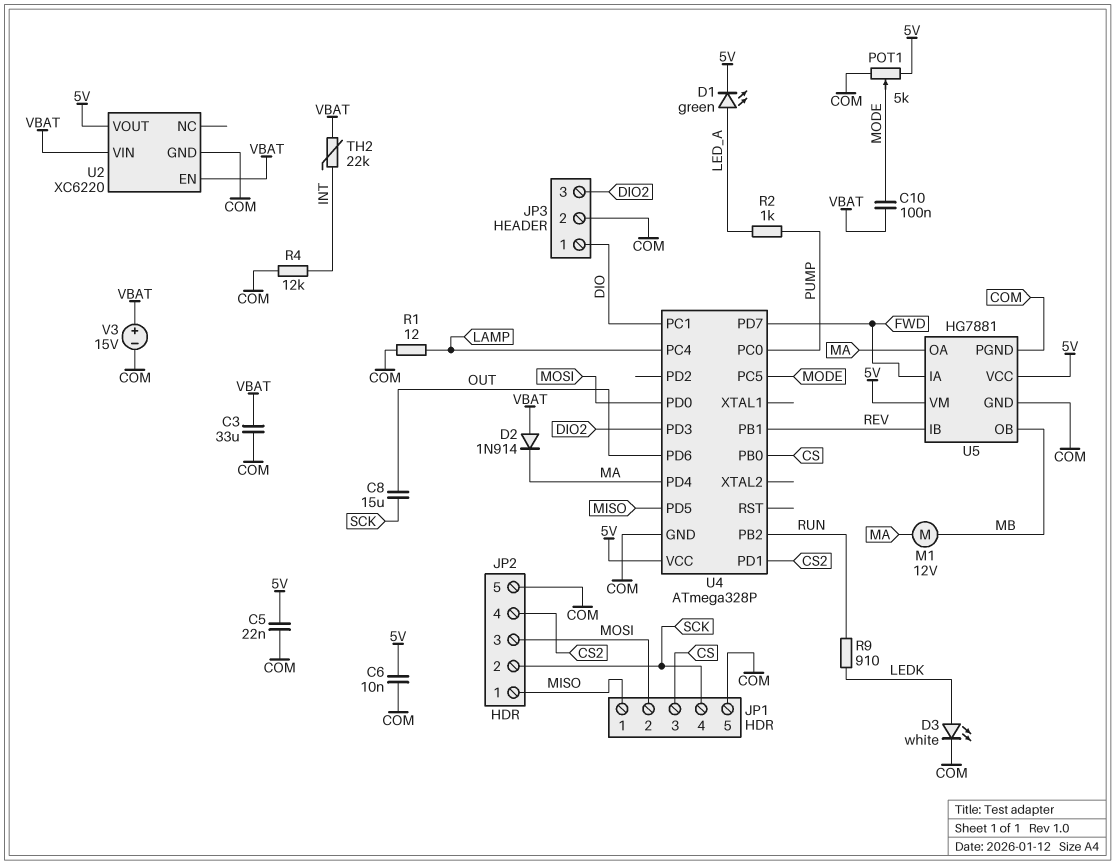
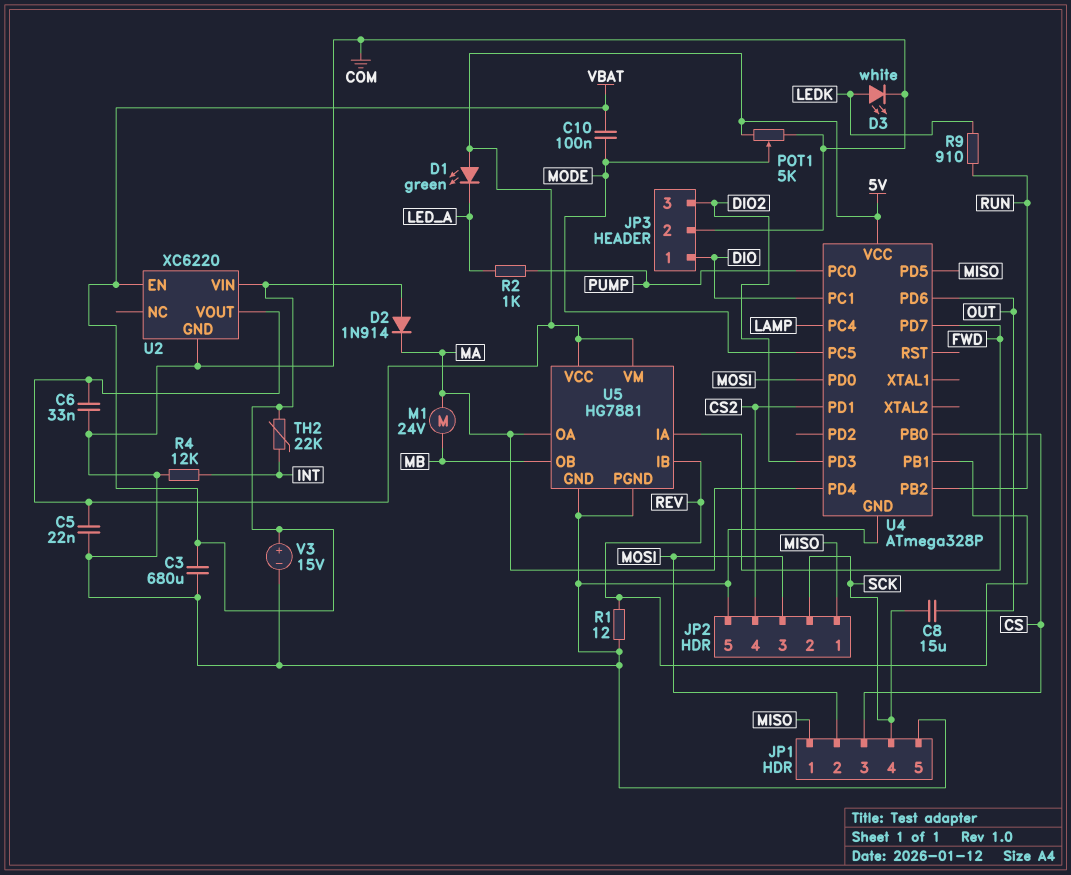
C3: 33uF (COM, VBAT) -> 680uF (COM, VBAT)
C6: 10nF (5V, COM) -> 33nF (5V, COM)
D1: LED green (A LED_A, K 5V) -> LED green (A 5V, K LED_A)
M1: motor 12V (MA, MB) -> motor 24V (MA, MB)
R1: 12 (COM, LAMP) -> 12 (COM, REV)

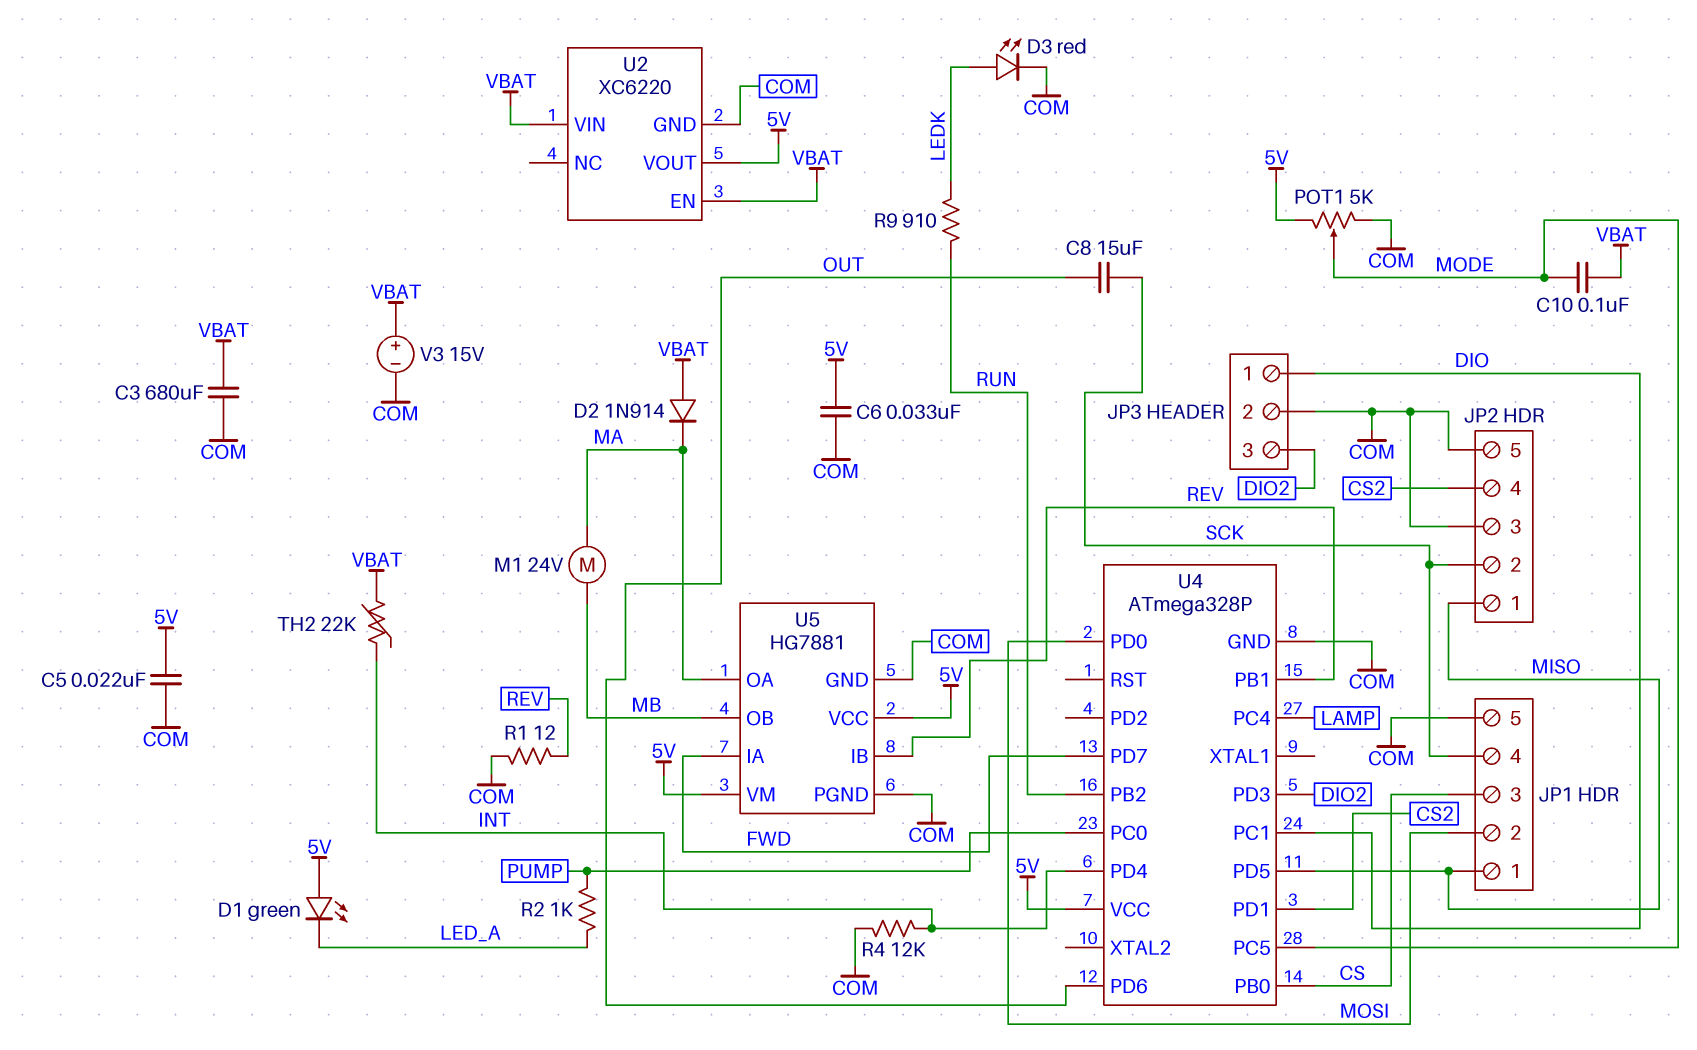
D3: LED white (A LEDK, K COM) -> LED red (A LEDK, K COM)
JP2 pin 3: MOSI -> COM
U4 pin PD4: MA -> INT

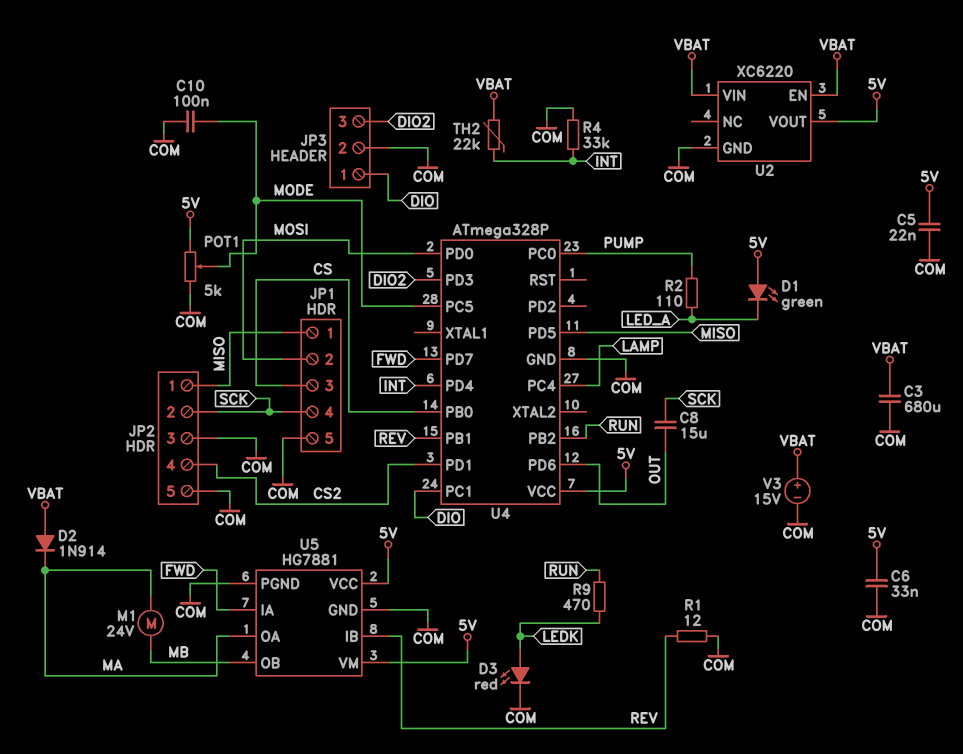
C10: 100nF (MODE, VBAT) -> 100nF (COM, MODE)
R2: 1k (LED_A, PUMP) -> 110 (LED_A, PUMP)
R4: 12k (COM, INT) -> 33k (COM, INT)
R9: 910 (LEDK, RUN) -> 470 (LEDK, RUN)

